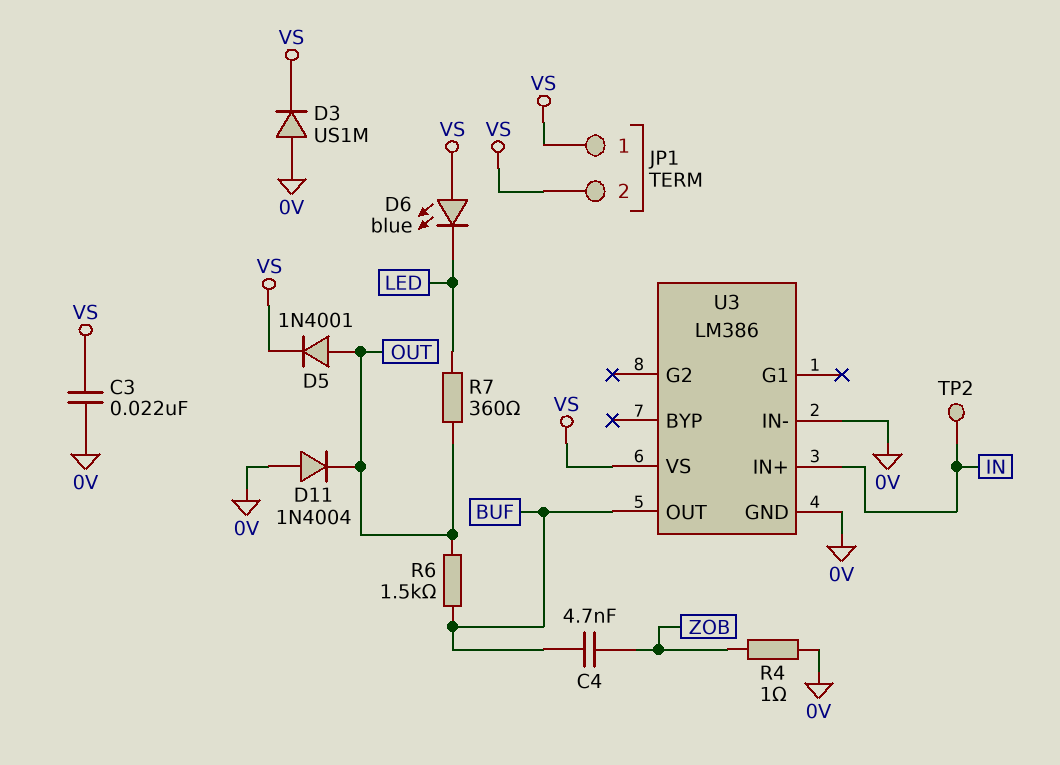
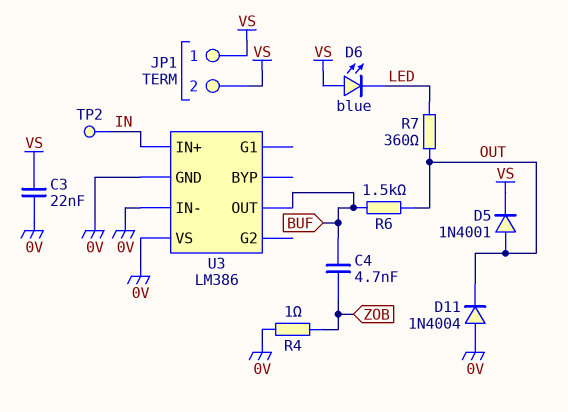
D3: diode US1M (A 0V, K VS) -> none
U3 pin VS: VS -> 0V

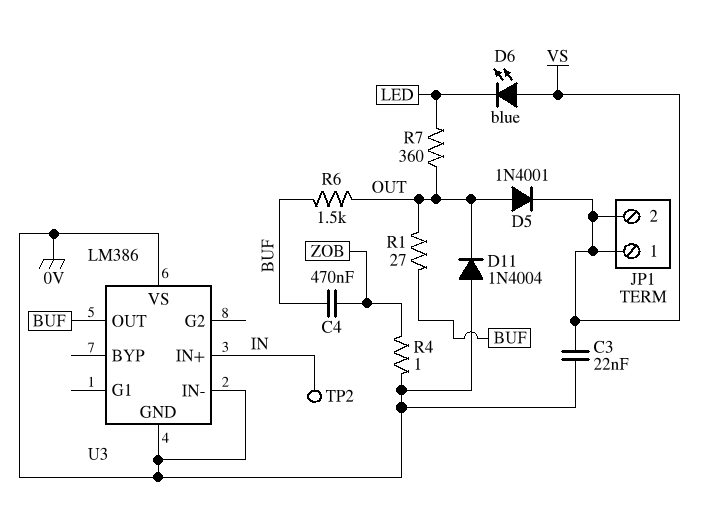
C4: 4.7nF (BUF, ZOB) -> 470nF (BUF, ZOB)
R1: none -> 27 (BUF, OUT)

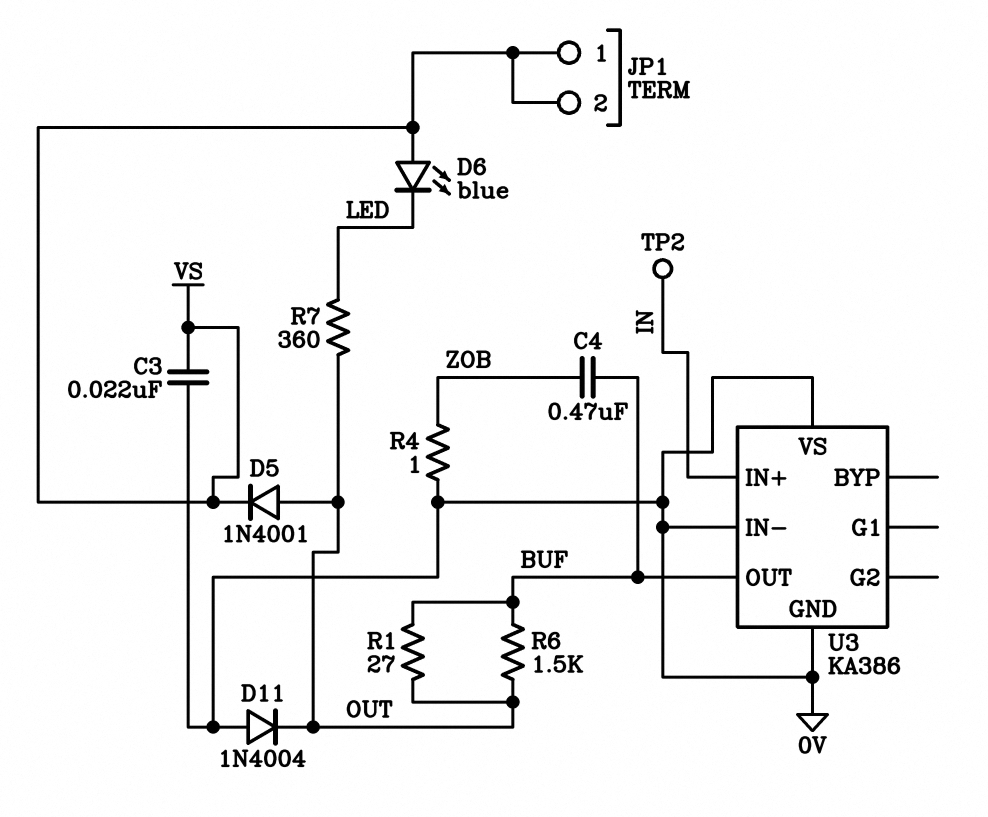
U3: LM386 -> KA386

